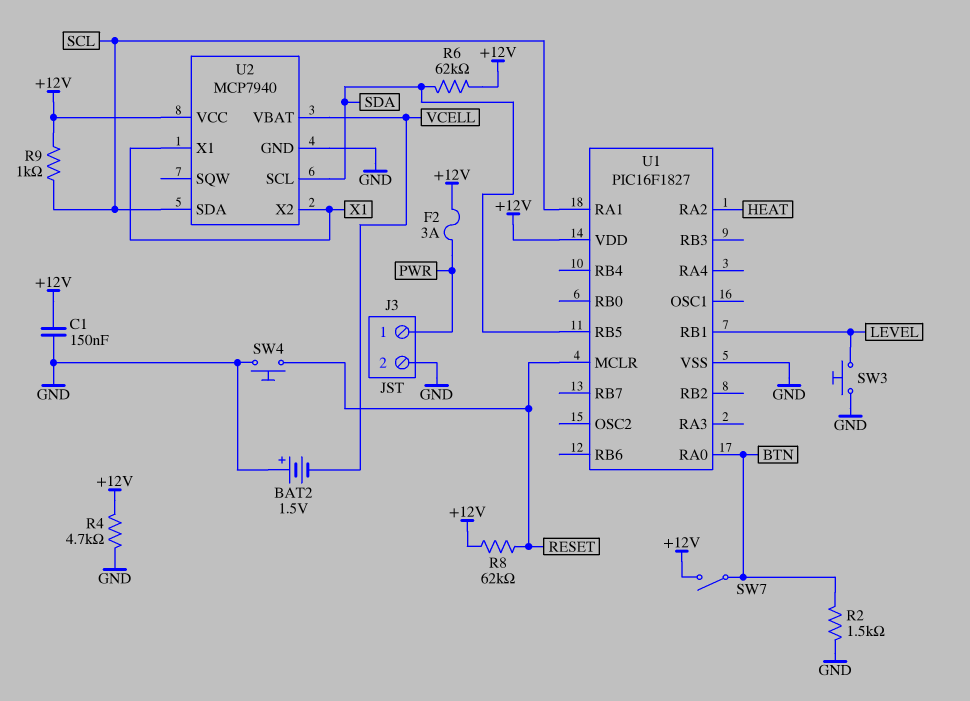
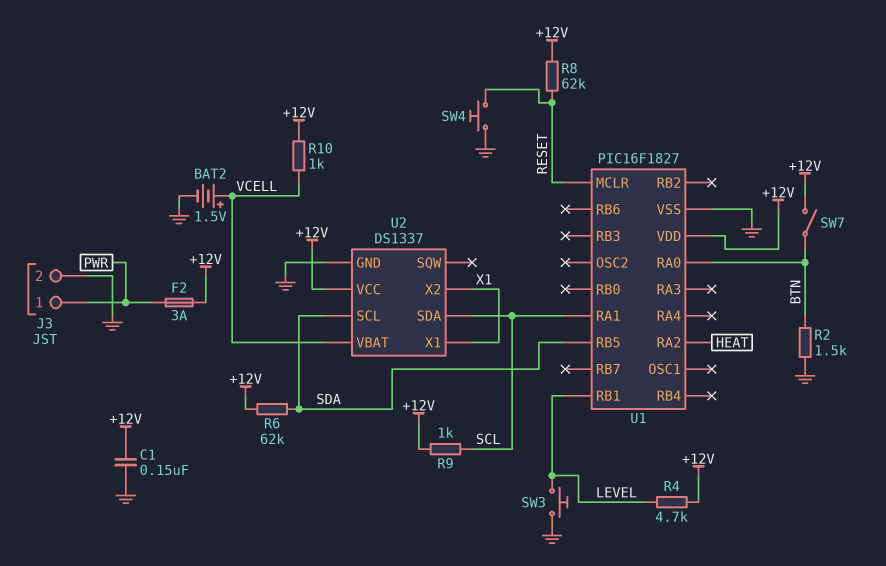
BAT2: 1.5V (plus GND, minus VCELL) -> 1.5V (plus VCELL, minus GND)
R4: 4.7k (+12V, GND) -> 4.7k (+12V, LEVEL)
R10: none -> 1k (+12V, VCELL)
U2: MCP7940 -> DS1337

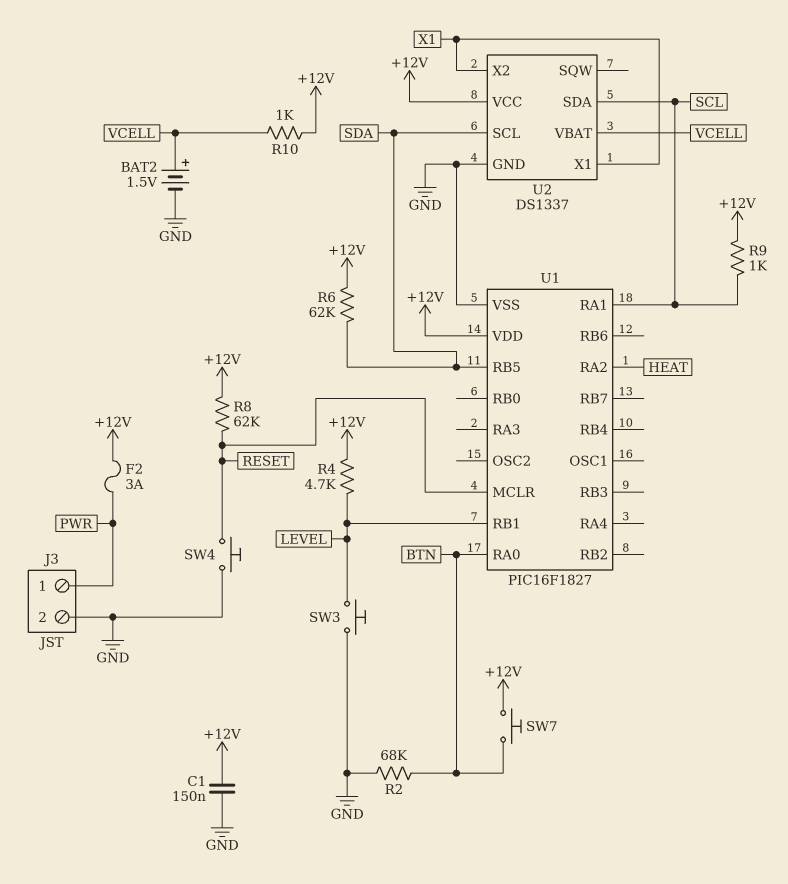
R2: 1.5k (BTN, GND) -> 68k (BTN, GND)
SW7: switch (+12V, BTN) -> button (+12V, BTN)

